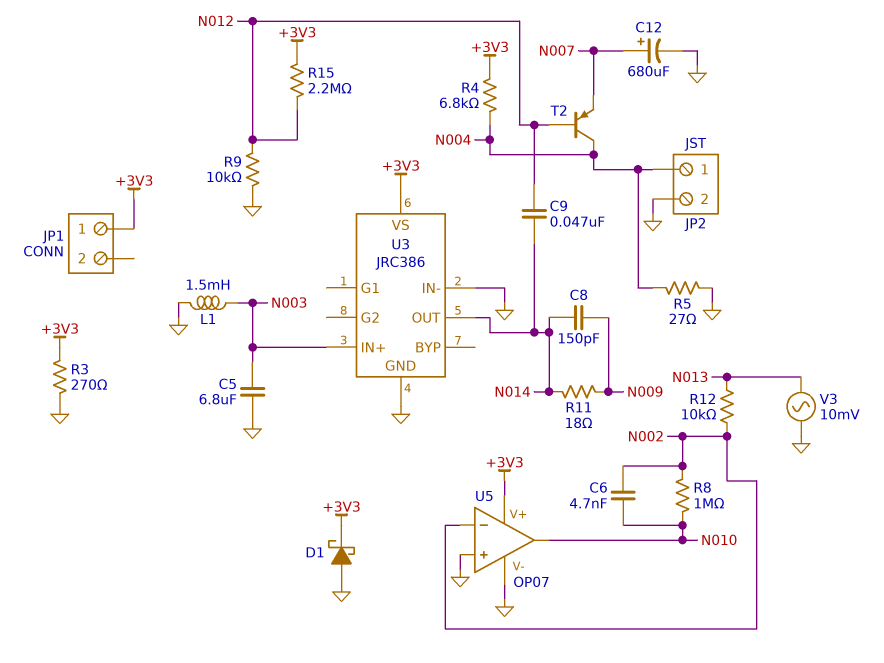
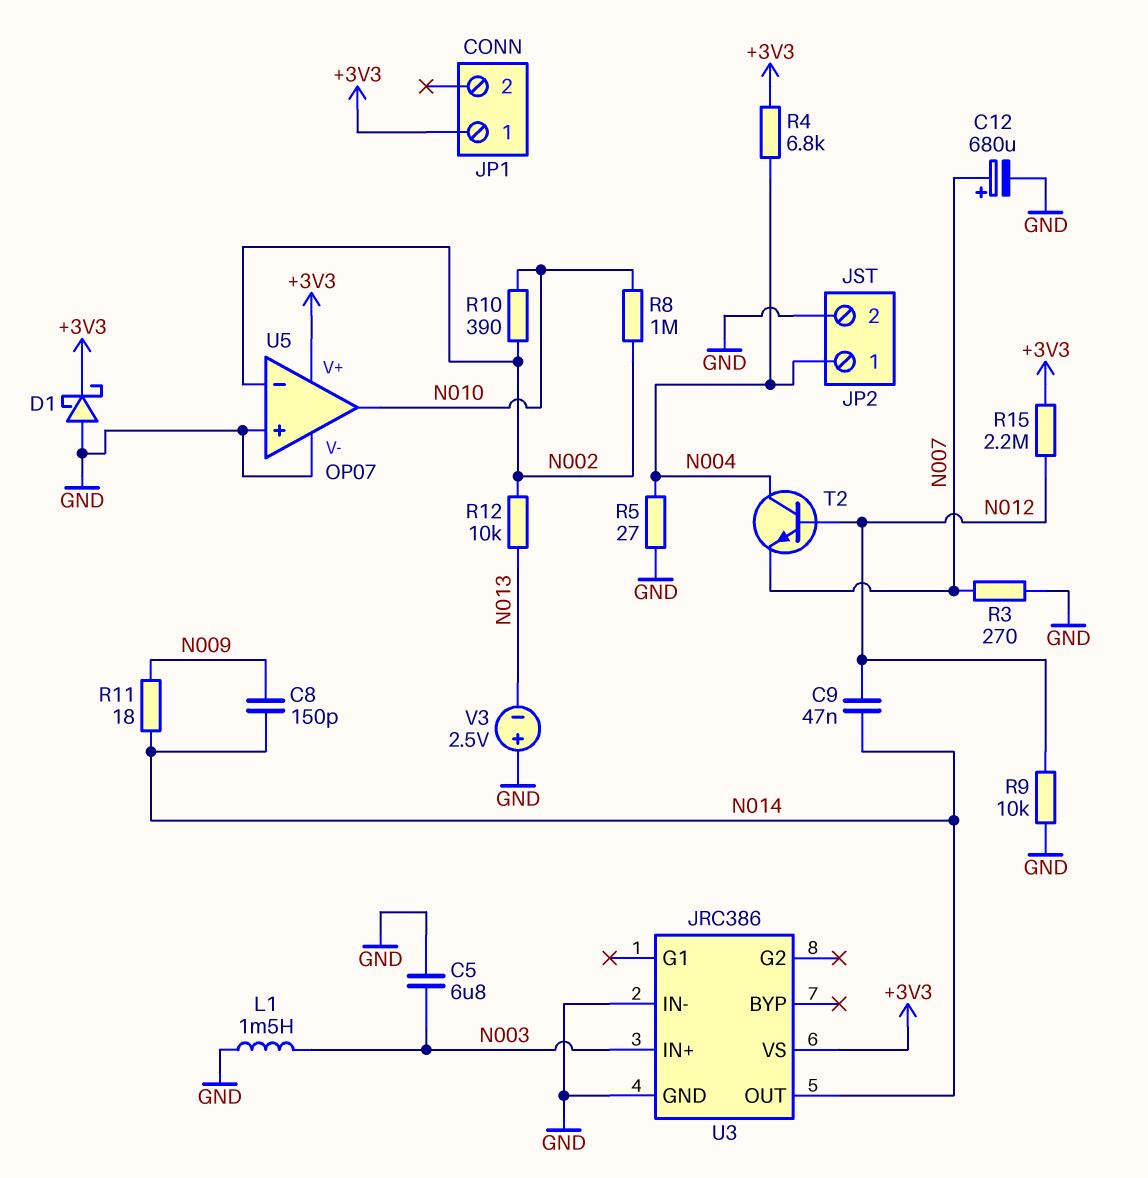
C6: 4.7nF (N002, N010) -> none
R3: 270 (+3V3, GND) -> 270 (GND, N007)
R10: none -> 390 (N002, N010)
T2: PNP (B N012, C N004, E N007) -> NPN (B N012, C N004, E N007)
V3: AC 10mV (GND, N013) -> 2.5V (plus GND, minus N013)

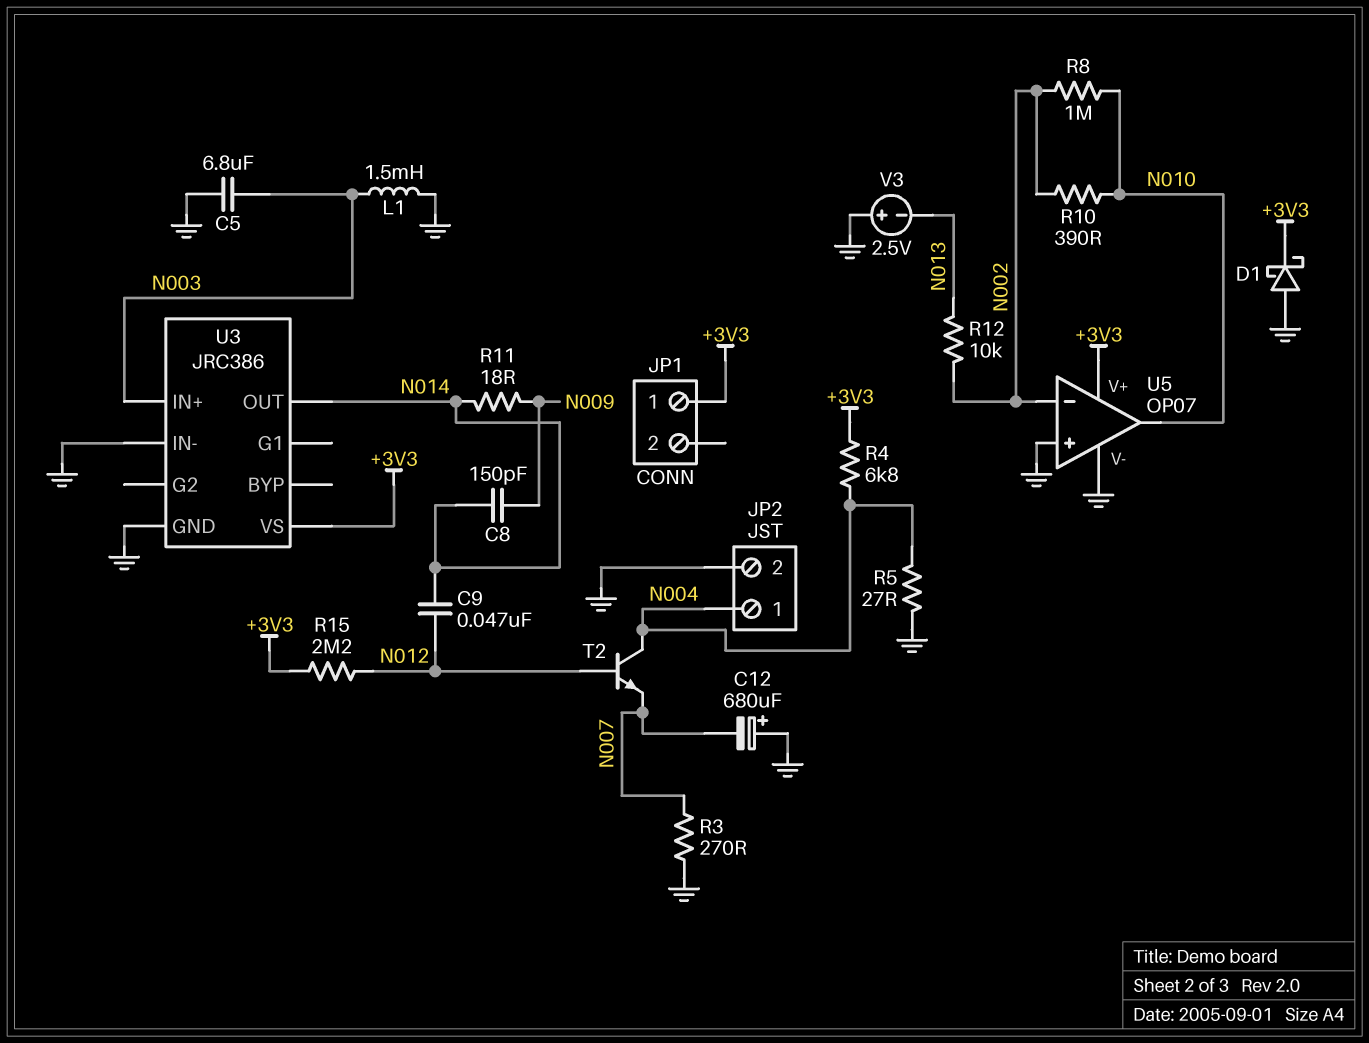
C12: 680uF (plus N007, minus GND) -> 680uF (plus GND, minus N007)
R9: 10k (GND, N012) -> none

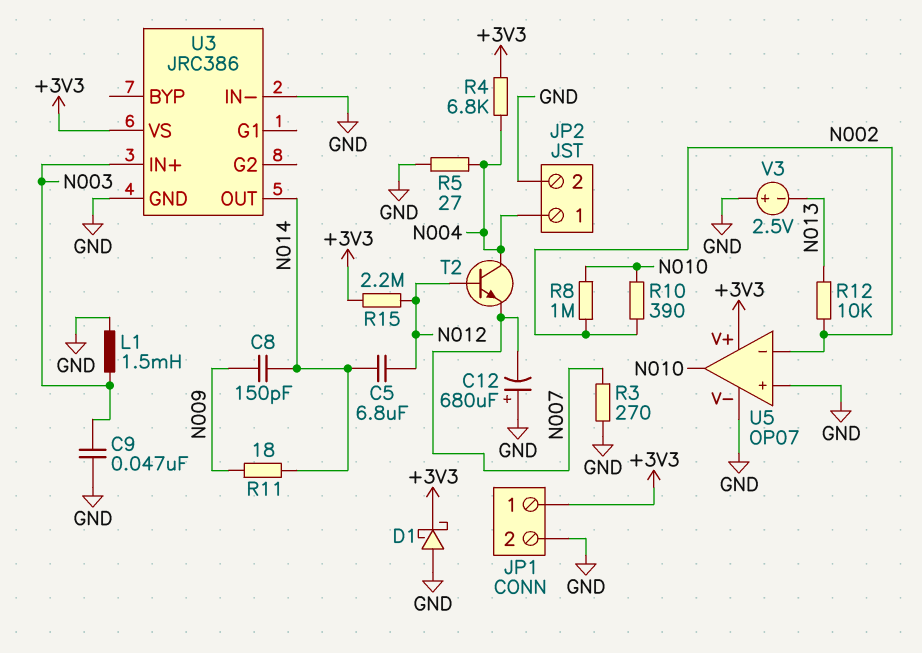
C5: 6.8uF (GND, N003) -> 6.8uF (N012, N014)
C9: 47nF (N012, N014) -> 47nF (GND, N003)
JP1 pin 2: none -> GND

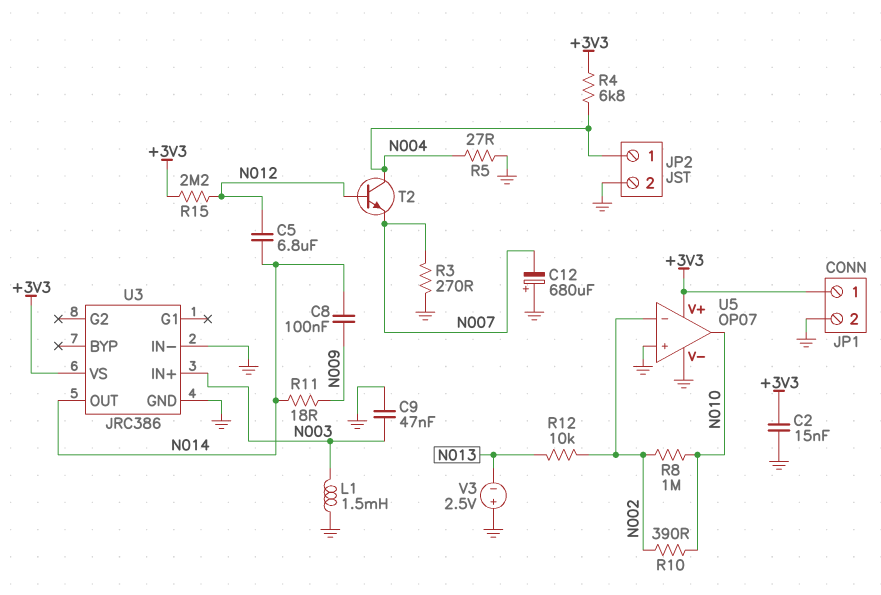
C2: none -> 15nF (+3V3, GND)
C8: 150pF (N009, N014) -> 100nF (N009, N014)
D1: schottky (A GND, K +3V3) -> none

